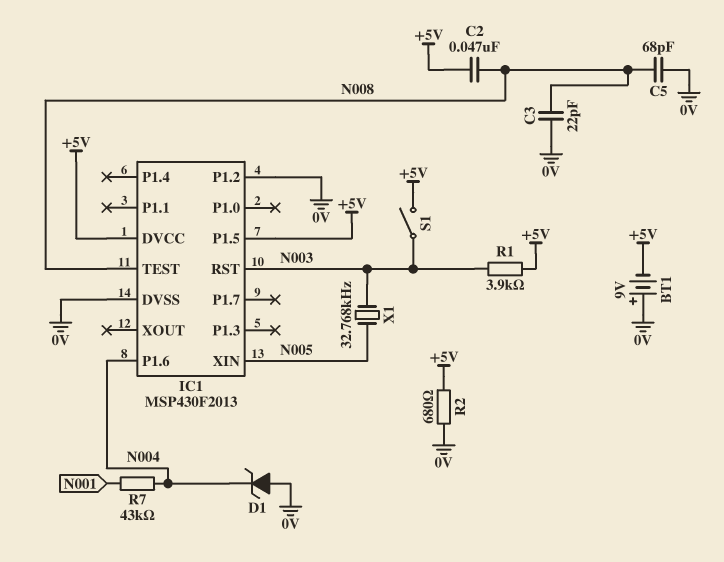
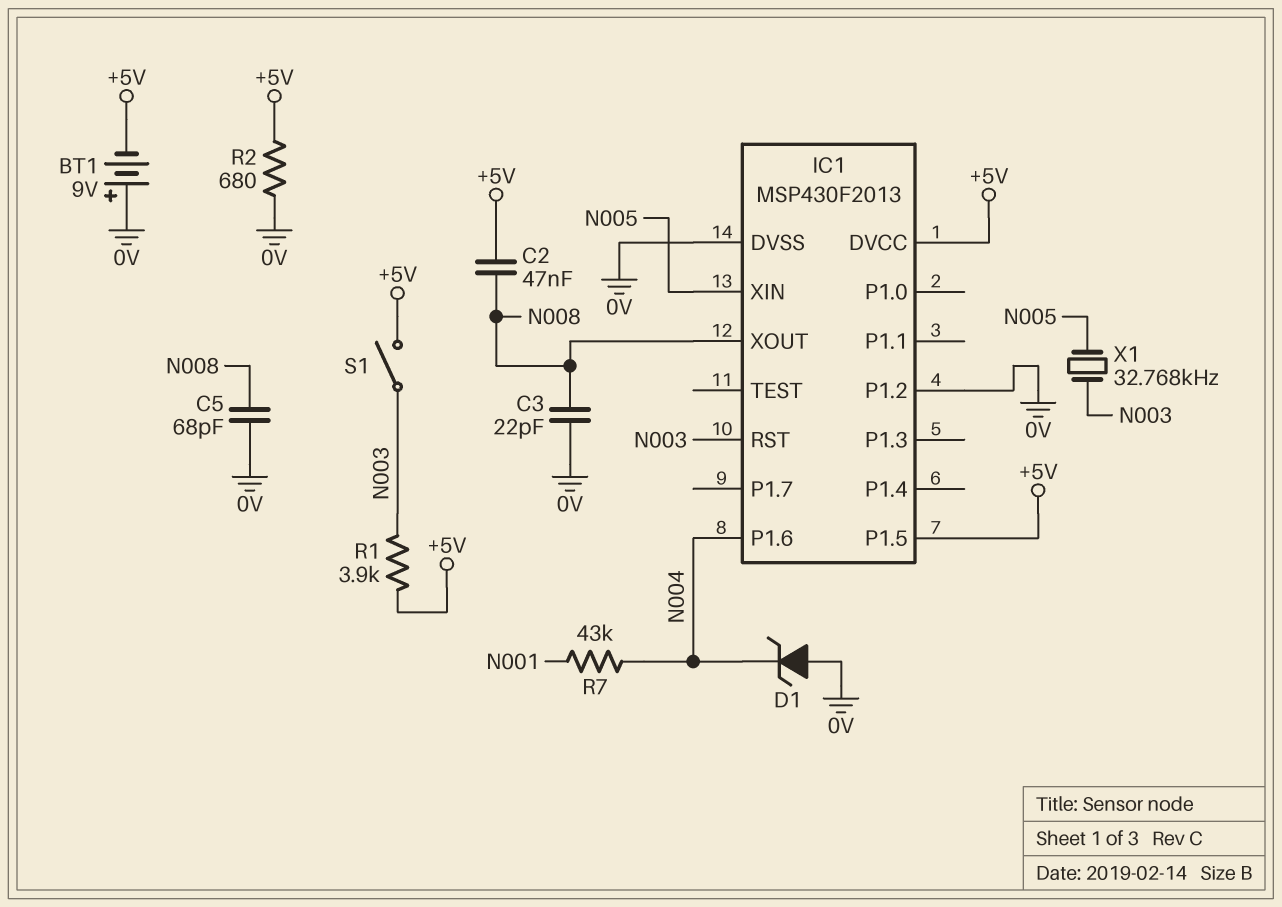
IC1 pin TEST: N008 -> none
IC1 pin XOUT: none -> N008

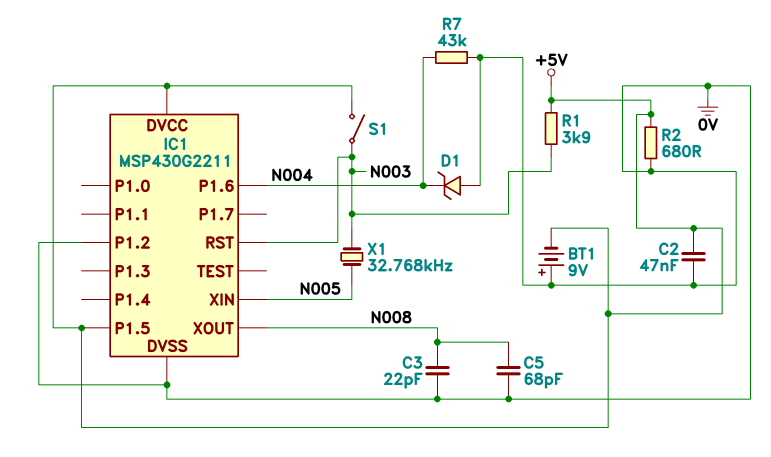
C2: 47nF (+5V, N008) -> 47nF (+5V, 0V)
IC1: MSP430F2013 -> MSP430G2211
R7: 43k (N001, N004) -> 43k (0V, N004)

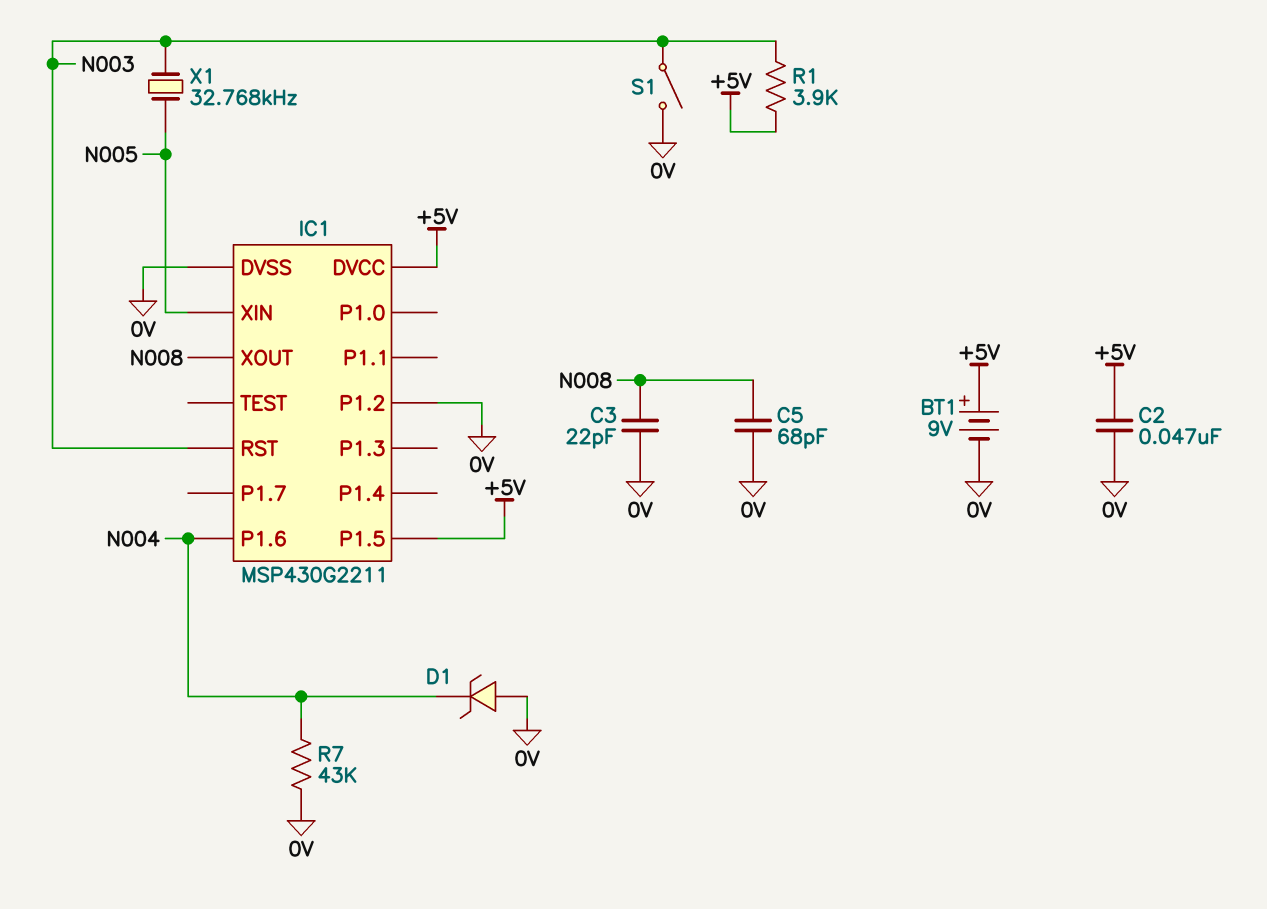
BT1: 9V (plus 0V, minus +5V) -> 9V (plus +5V, minus 0V)
R2: 680 (+5V, 0V) -> none
S1: switch (+5V, N003) -> switch (0V, N003)

